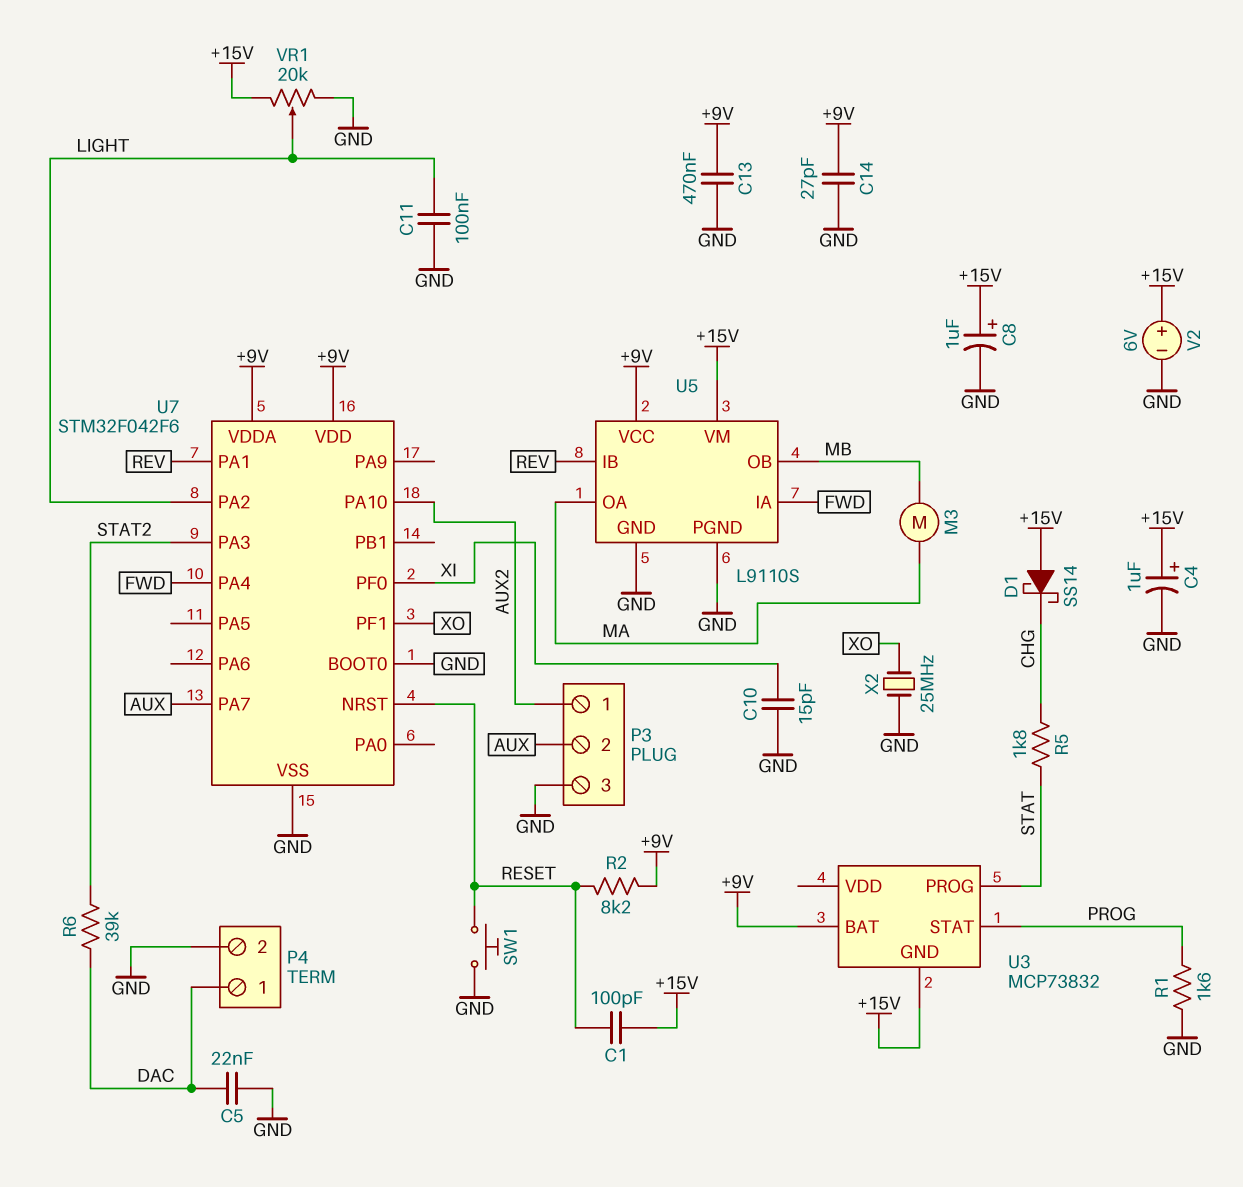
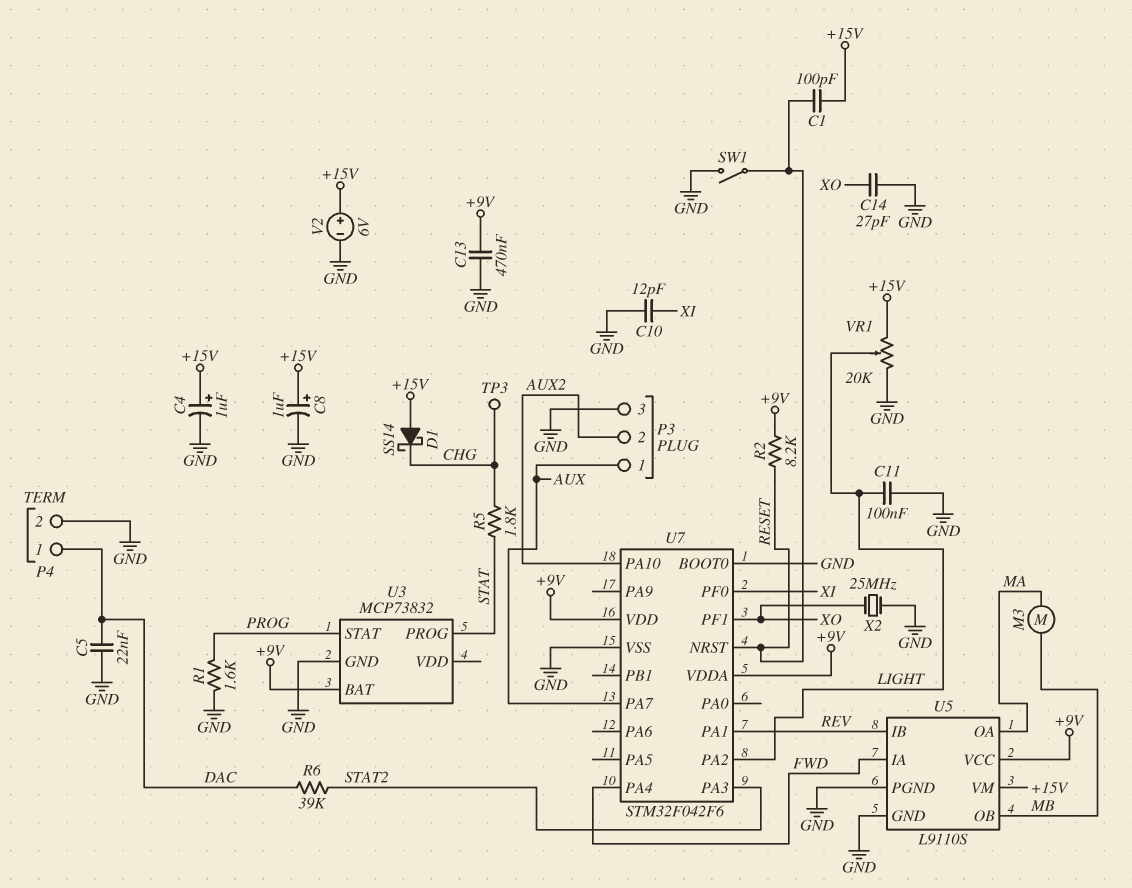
C10: 15pF (GND, XI) -> 12pF (GND, XI)
C14: 27pF (+9V, GND) -> 27pF (GND, XO)
P3 pin 1: AUX2 -> AUX
P3 pin 2: AUX -> AUX2
SW1: button (GND, RESET) -> switch (GND, RESET)
TP3: none -> test point (CHG)
U3 pin GND: +15V -> GND

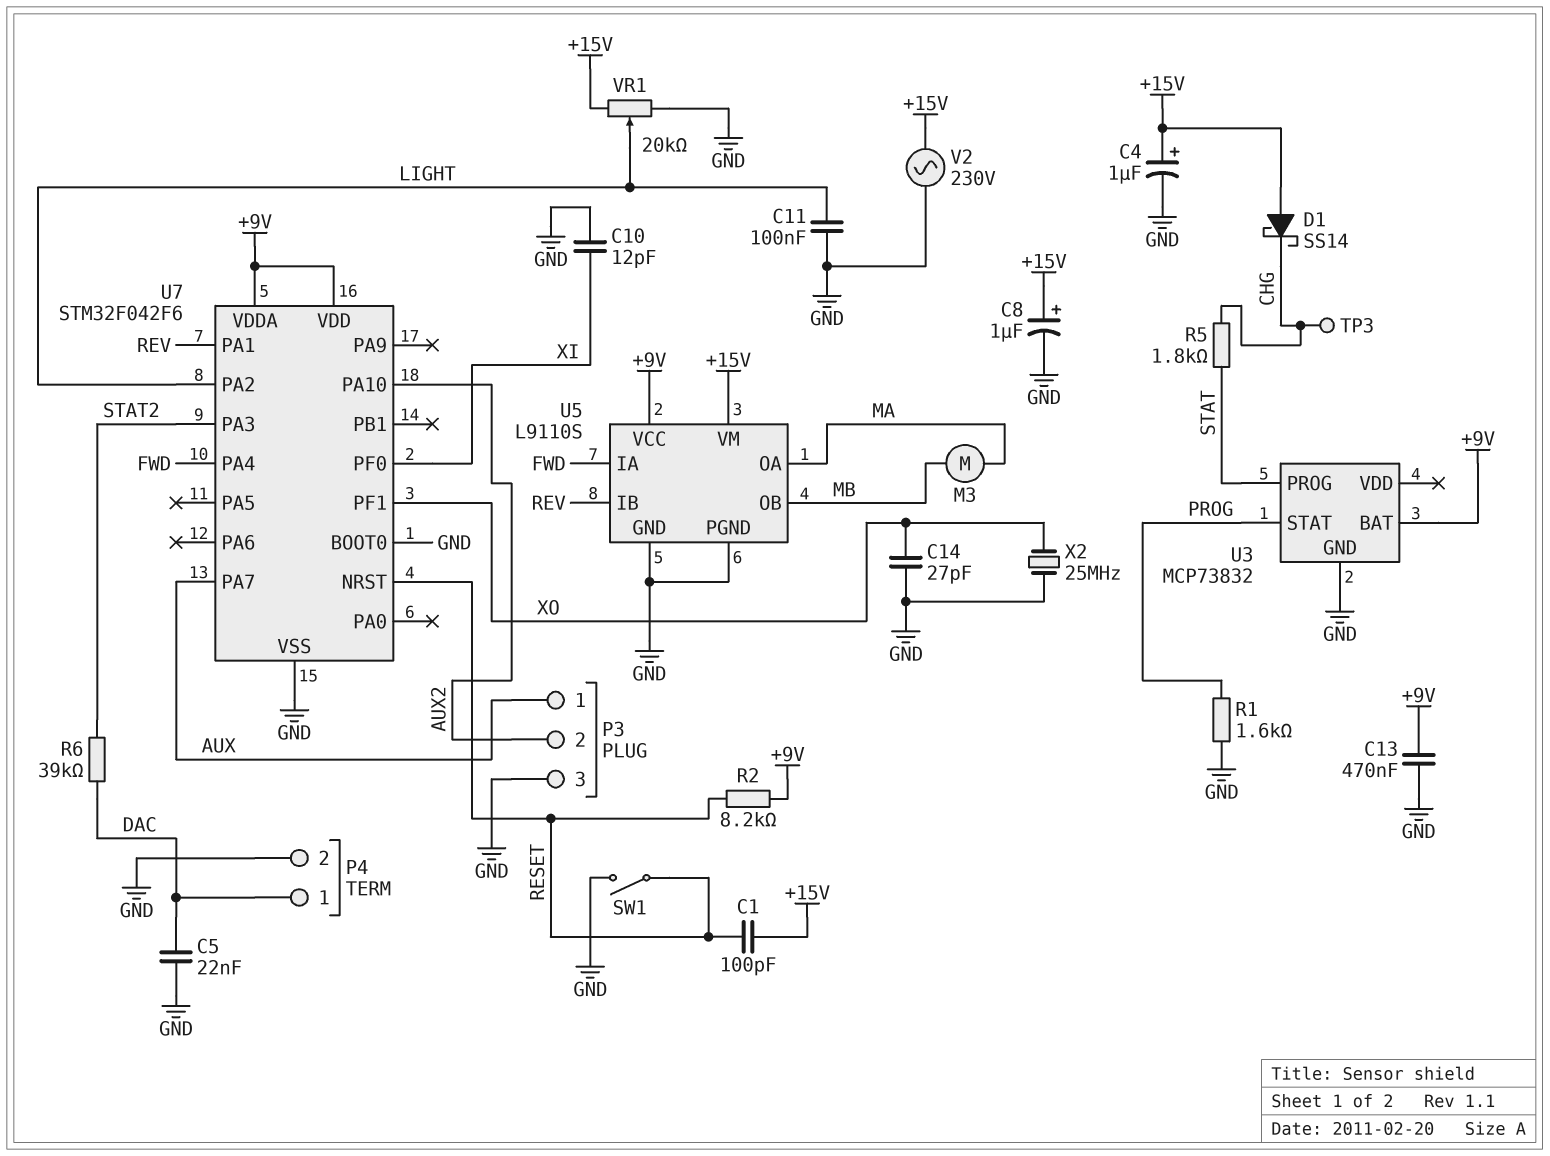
V2: 6V (plus +15V, minus GND) -> AC 230V (+15V, GND)

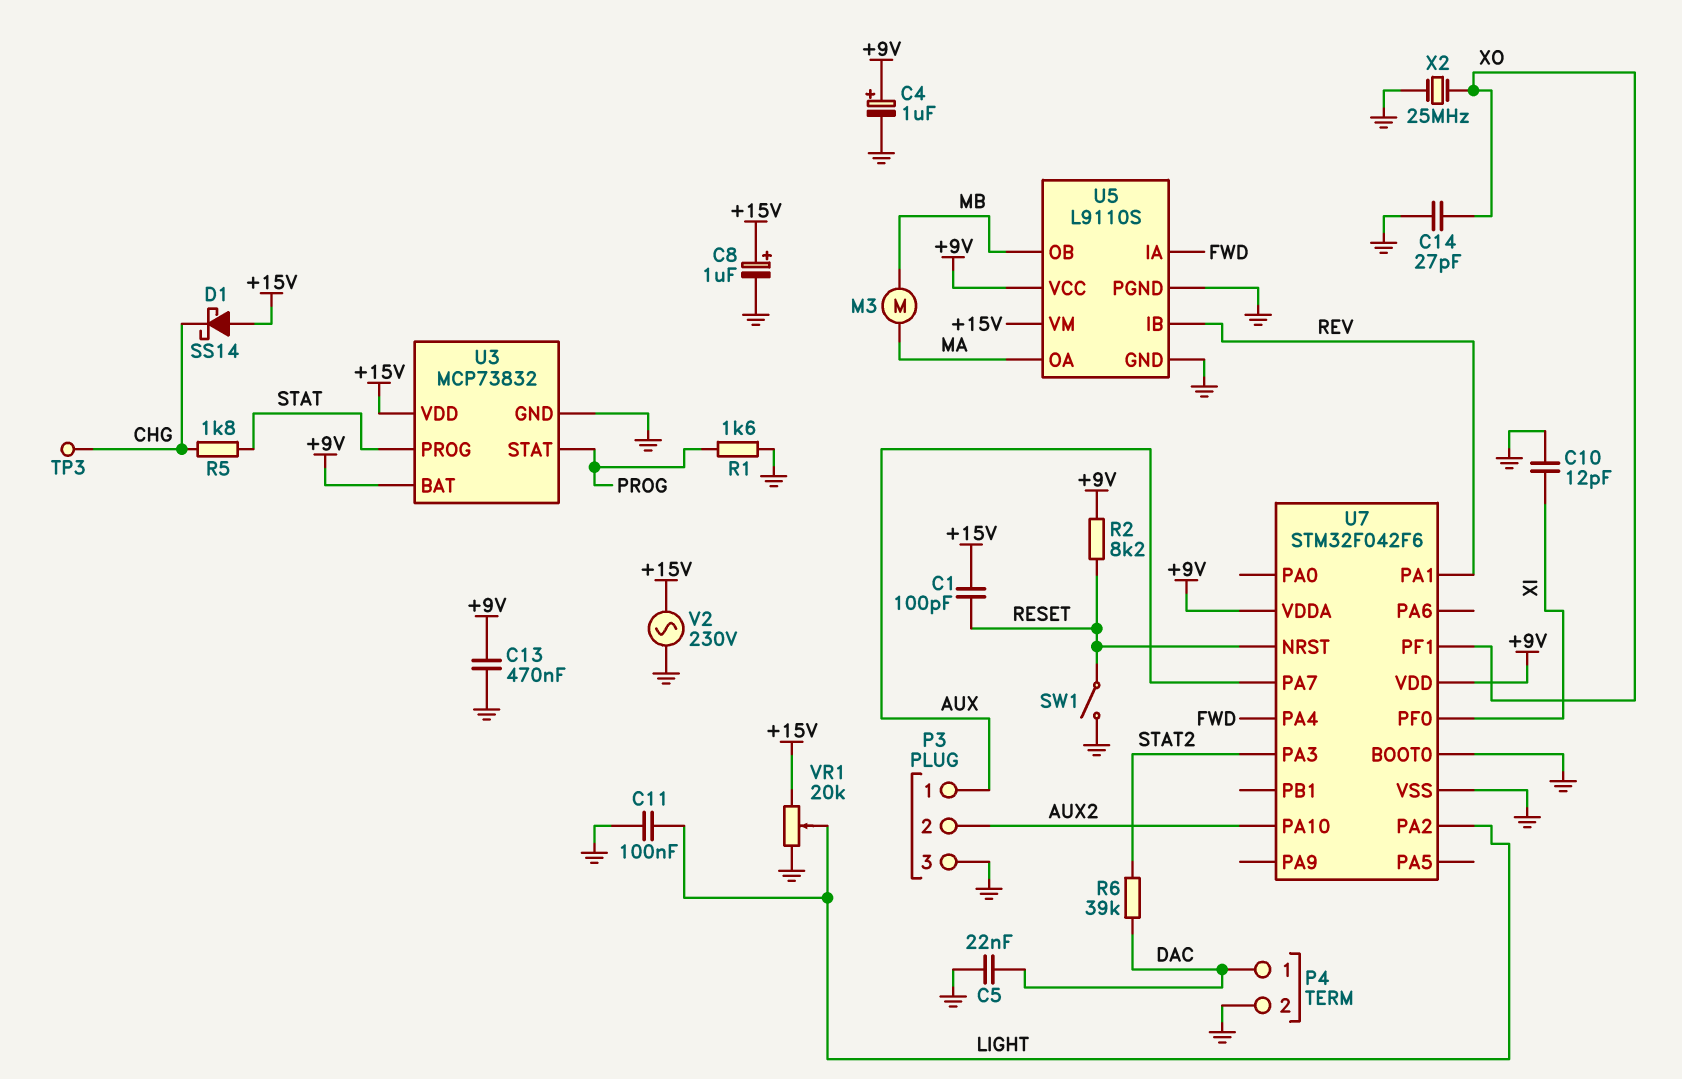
C4: 1uF (plus +15V, minus GND) -> 1uF (plus +9V, minus GND)
U3 pin VDD: none -> +15V

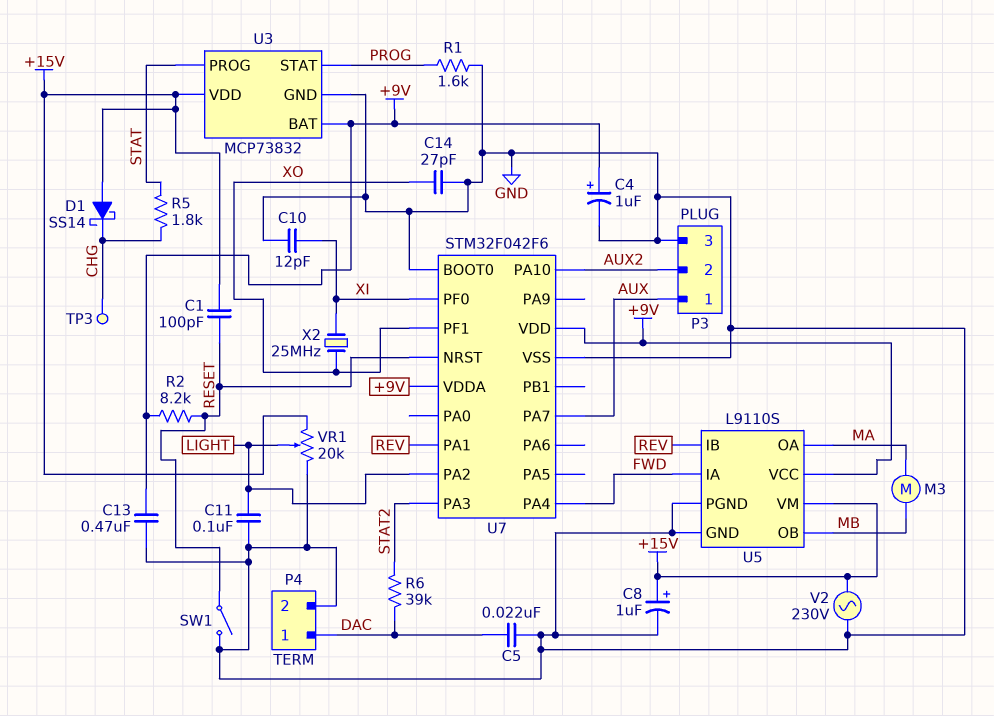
X2: 25MHz (GND, XO) -> 25MHz (XI, XO)

